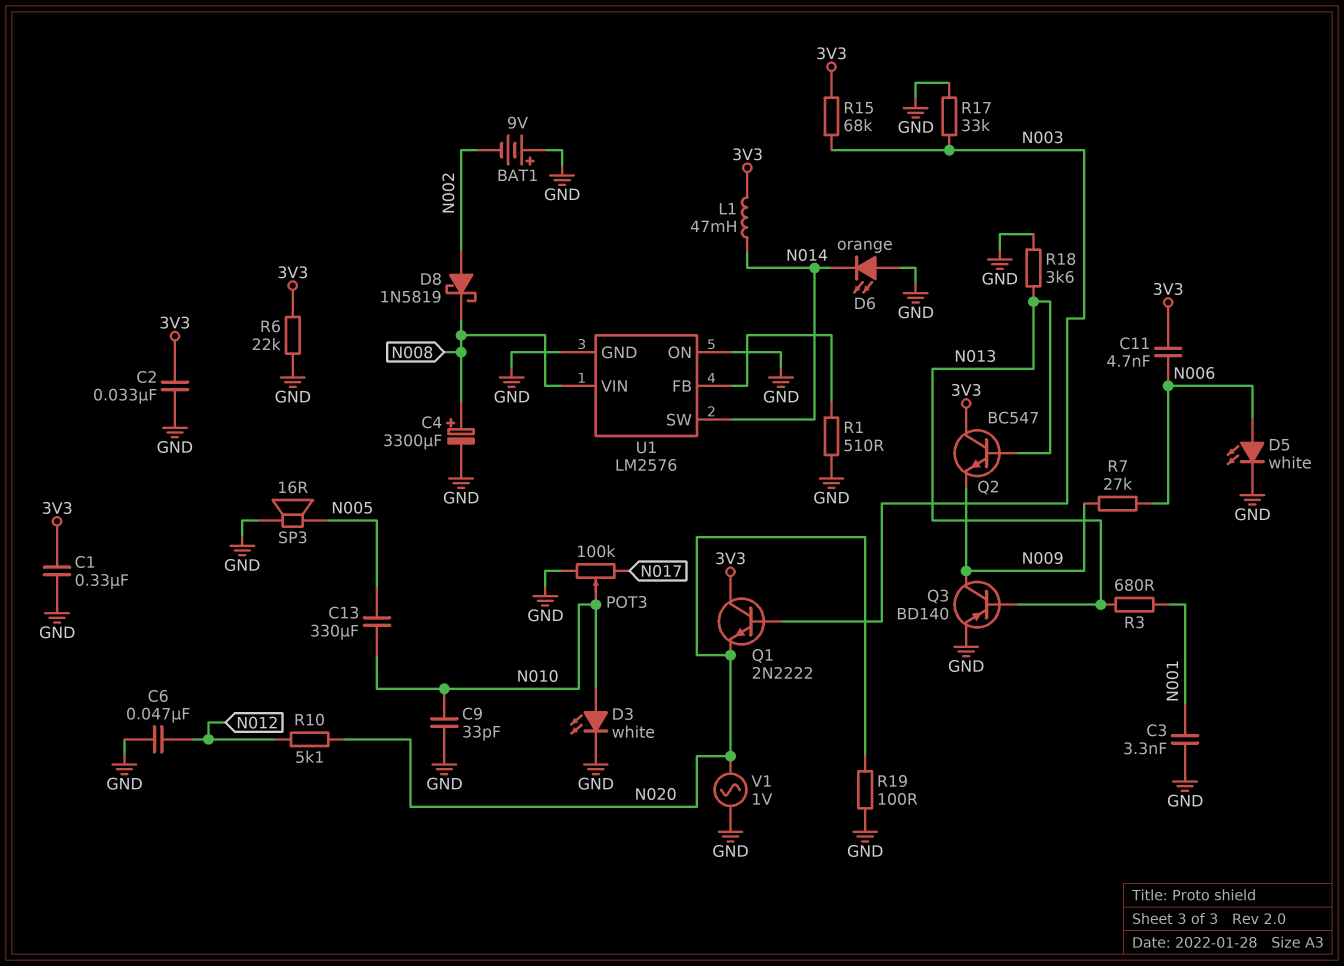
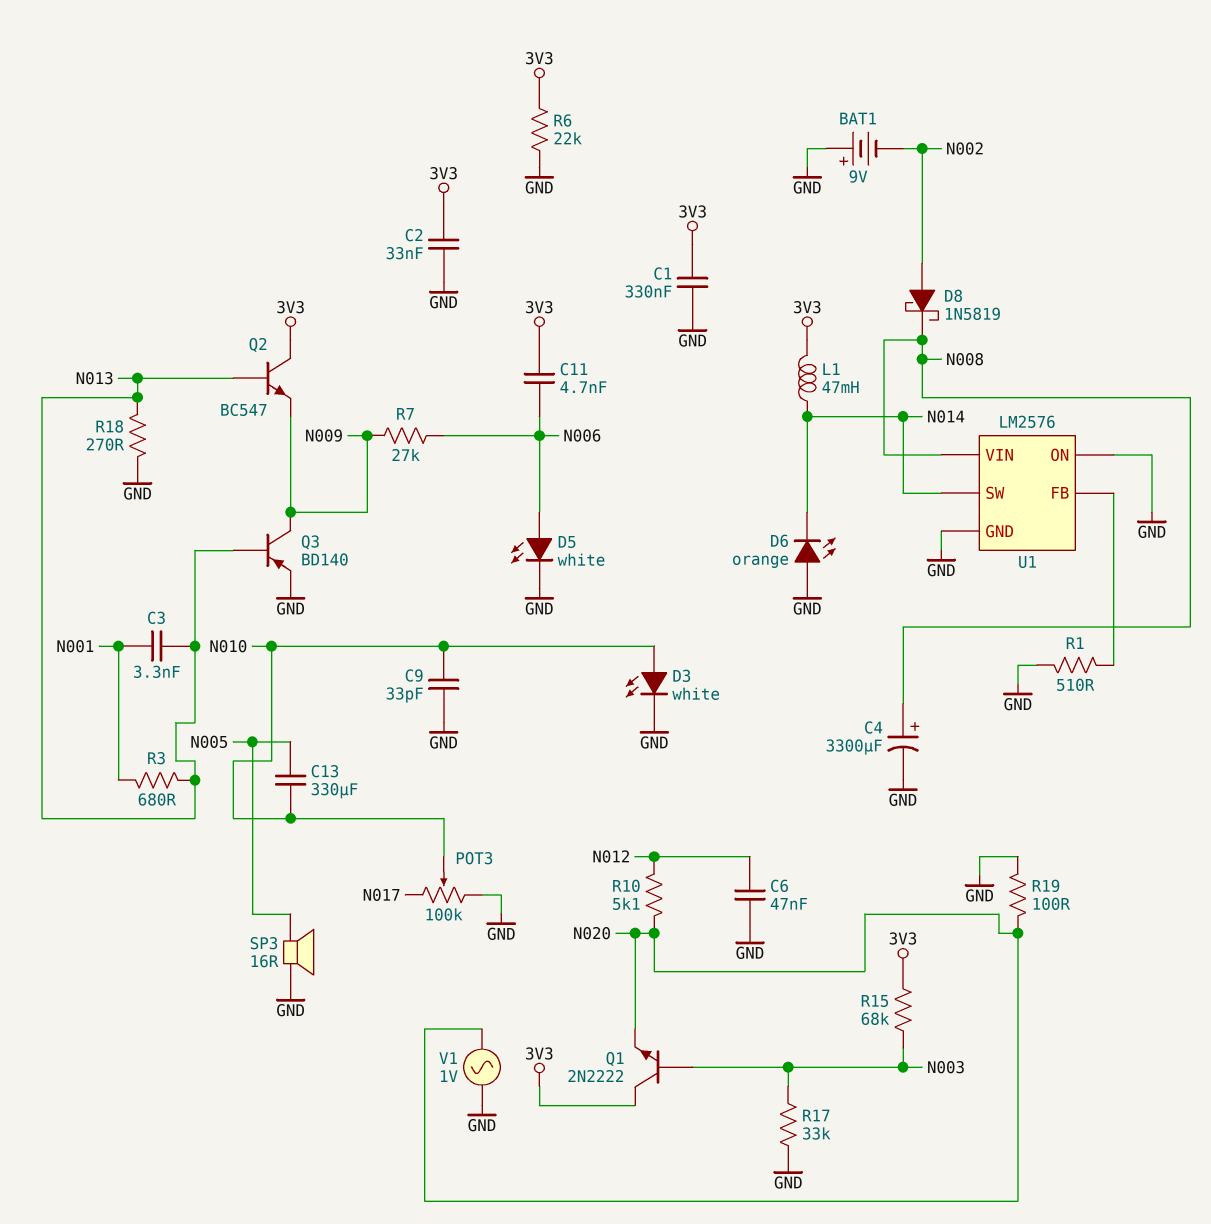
C3: 3.3nF (GND, N001) -> 3.3nF (N001, N013)
R18: 3.6k (GND, N013) -> 270 (GND, N013)

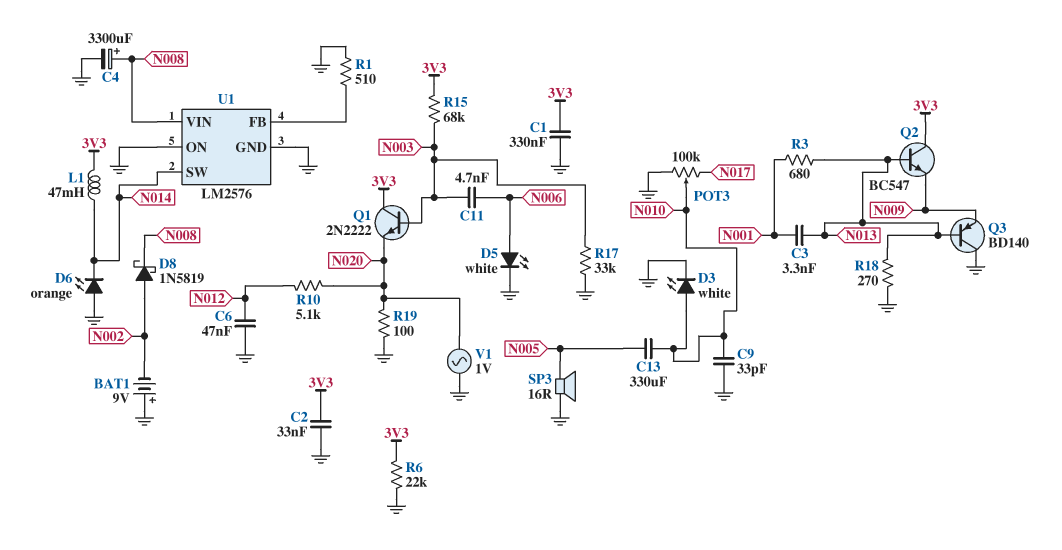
C11: 4.7nF (3V3, N006) -> 4.7nF (N003, N006)
Q3: PNP BD140 (B N013, C N009, E GND) -> PNP BD140 (B N013, C GND, E N009)
R7: 27k (N006, N009) -> none

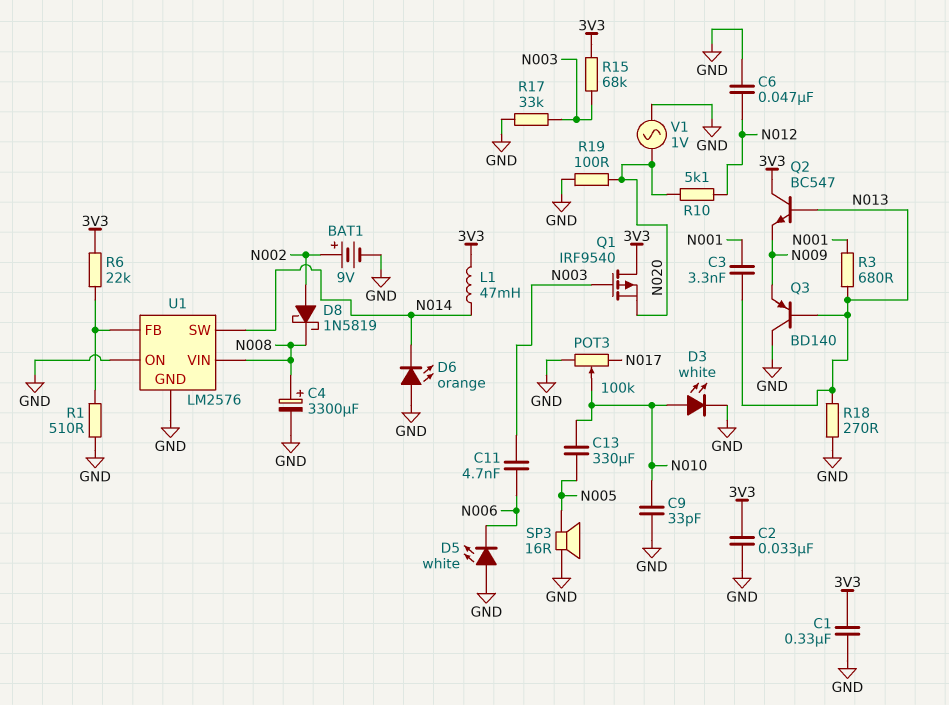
BAT1: 9V (plus GND, minus N002) -> 9V (plus N002, minus GND)
D5: LED white (A N006, K GND) -> LED white (A GND, K N006)
Q1: NPN 2N2222 (B N003, C 3V3, E N020) -> PMOS IRF9540 (G N003, D 3V3, S N020)
R6: 22k (3V3, GND) -> 22k (3V3, U1/FB)

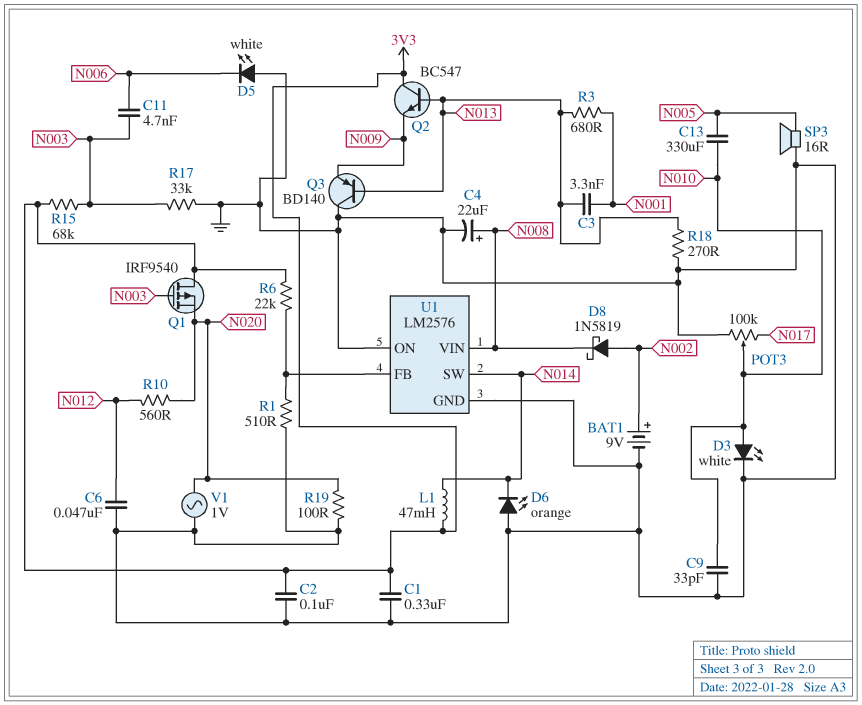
C2: 33nF (3V3, GND) -> 100nF (3V3, GND)
C4: 3300uF (plus N008, minus GND) -> 22uF (plus N008, minus GND)
R10: 5.1k (N012, N020) -> 560 (N012, N020)

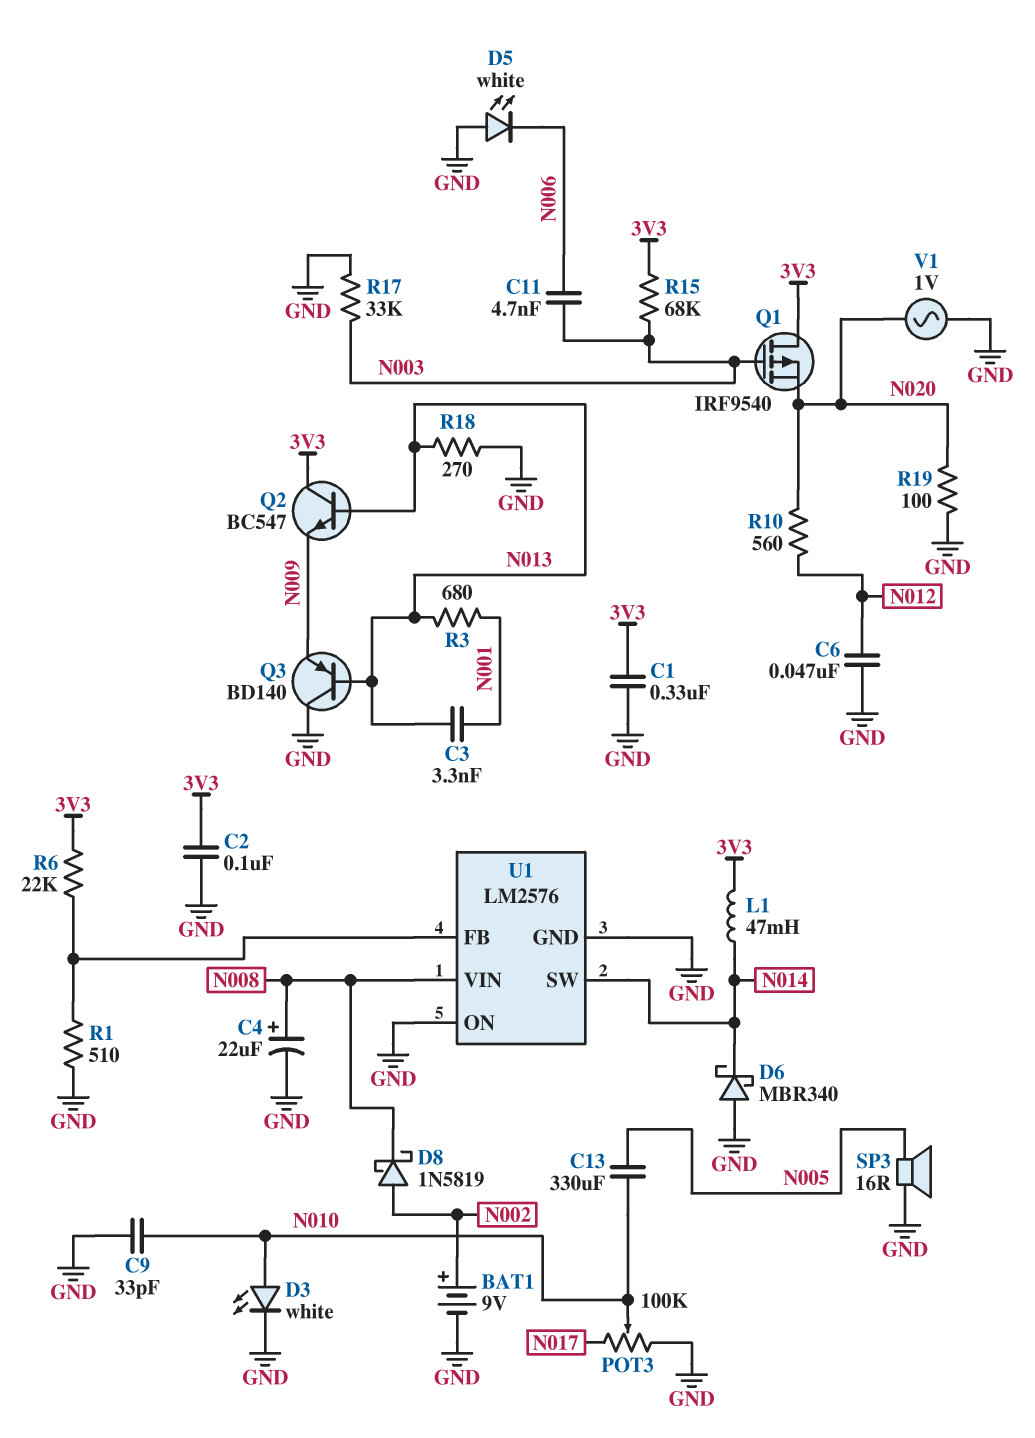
D6: LED orange (A GND, K N014) -> schottky MBR340 (A GND, K N014)

